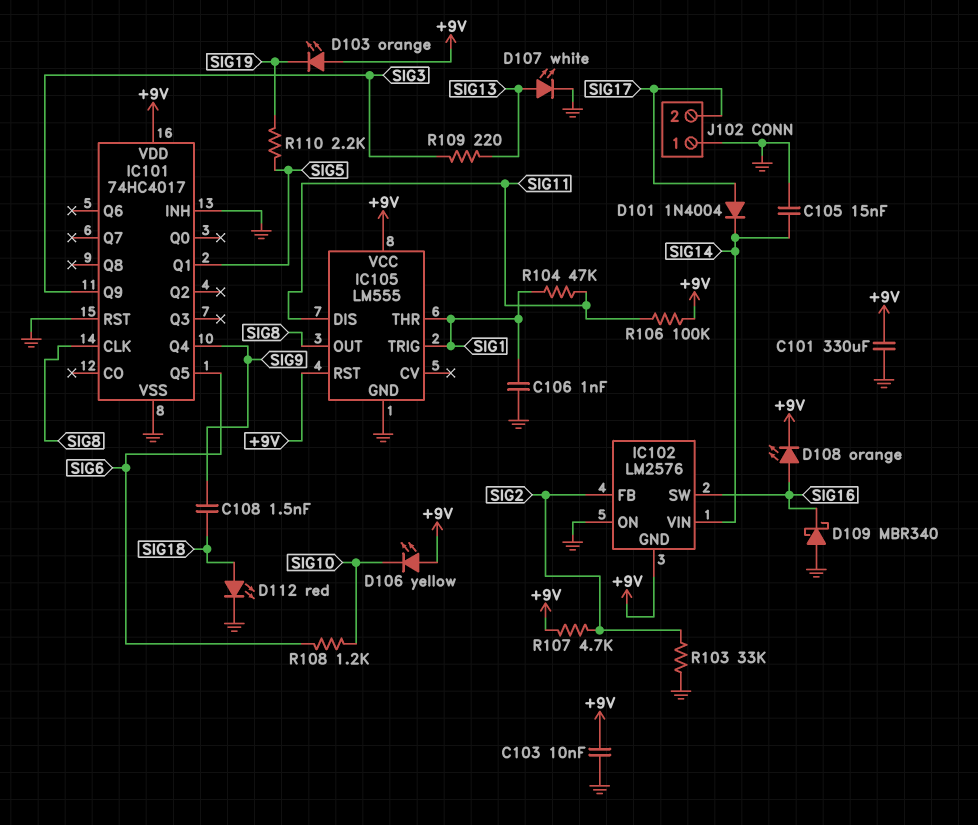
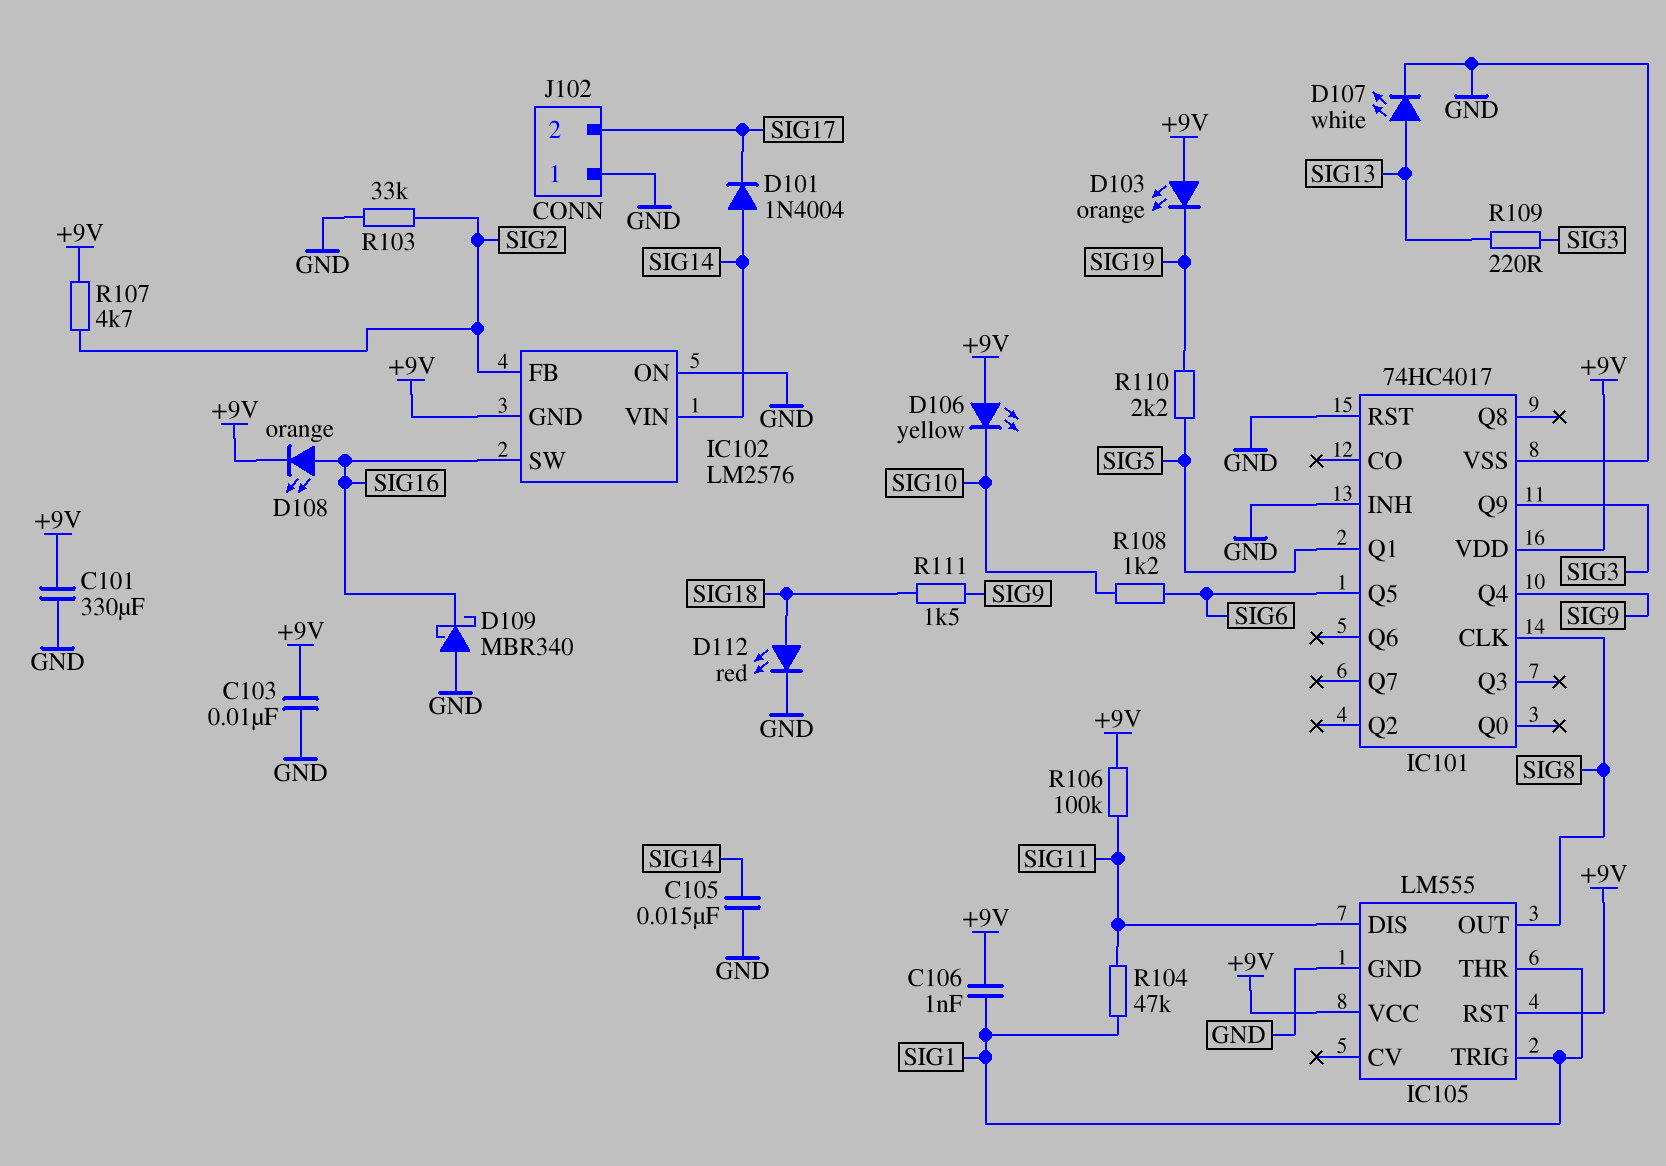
C106: 1nF (GND, SIG1) -> 1nF (+9V, SIG1)
C108: 1.5nF (SIG9, SIG18) -> none
D101: diode 1N4004 (A SIG17, K SIG14) -> diode 1N4004 (A SIG14, K SIG17)
R111: none -> 1.5k (SIG9, SIG18)

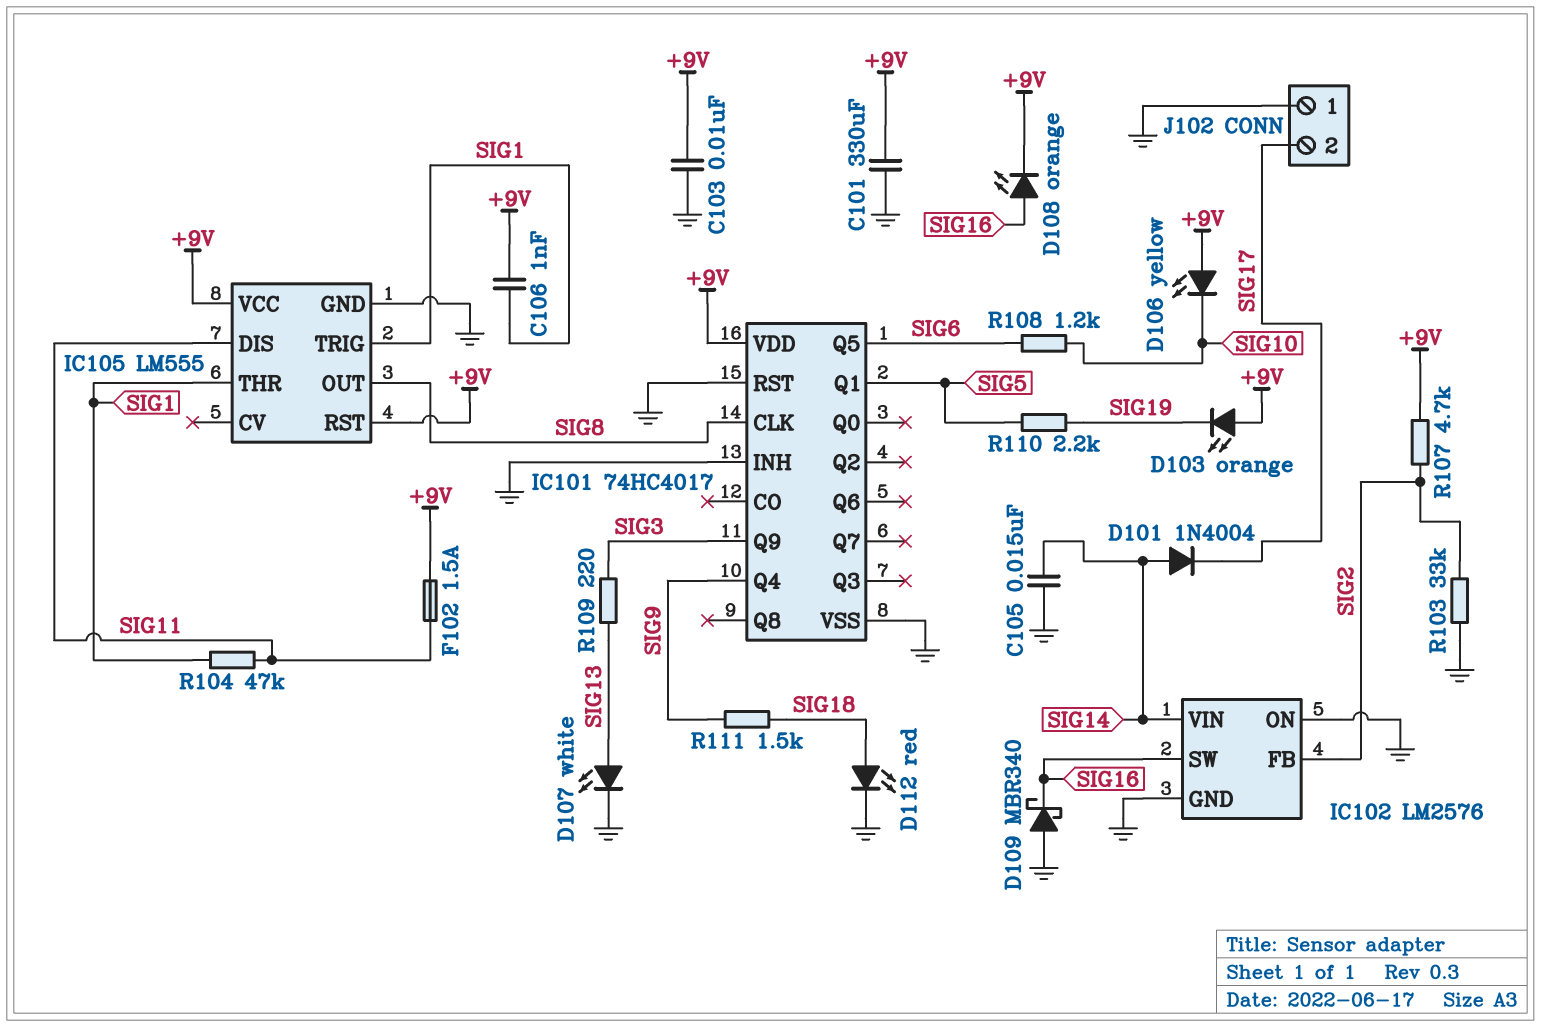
F102: none -> 1.5A (+9V, SIG11)
IC102 pin GND: +9V -> GND
R106: 100k (+9V, SIG11) -> none

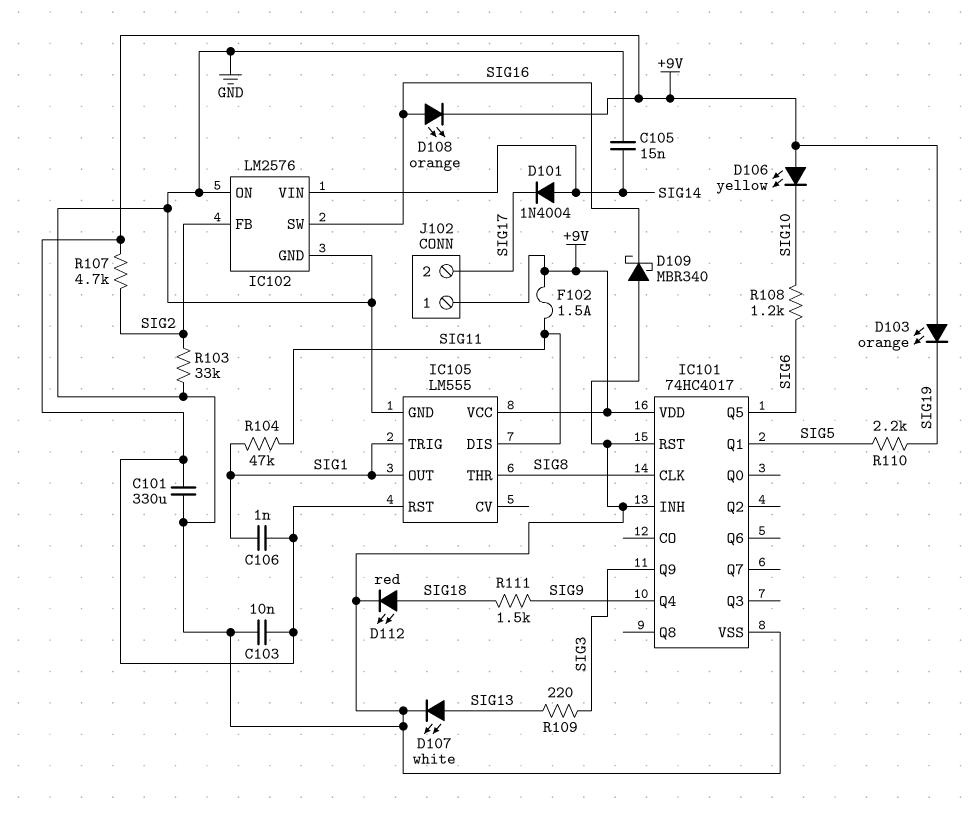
IC105 pin OUT: SIG8 -> SIG1
IC105 pin THR: SIG1 -> SIG8
J102 pin 1: GND -> +9V

